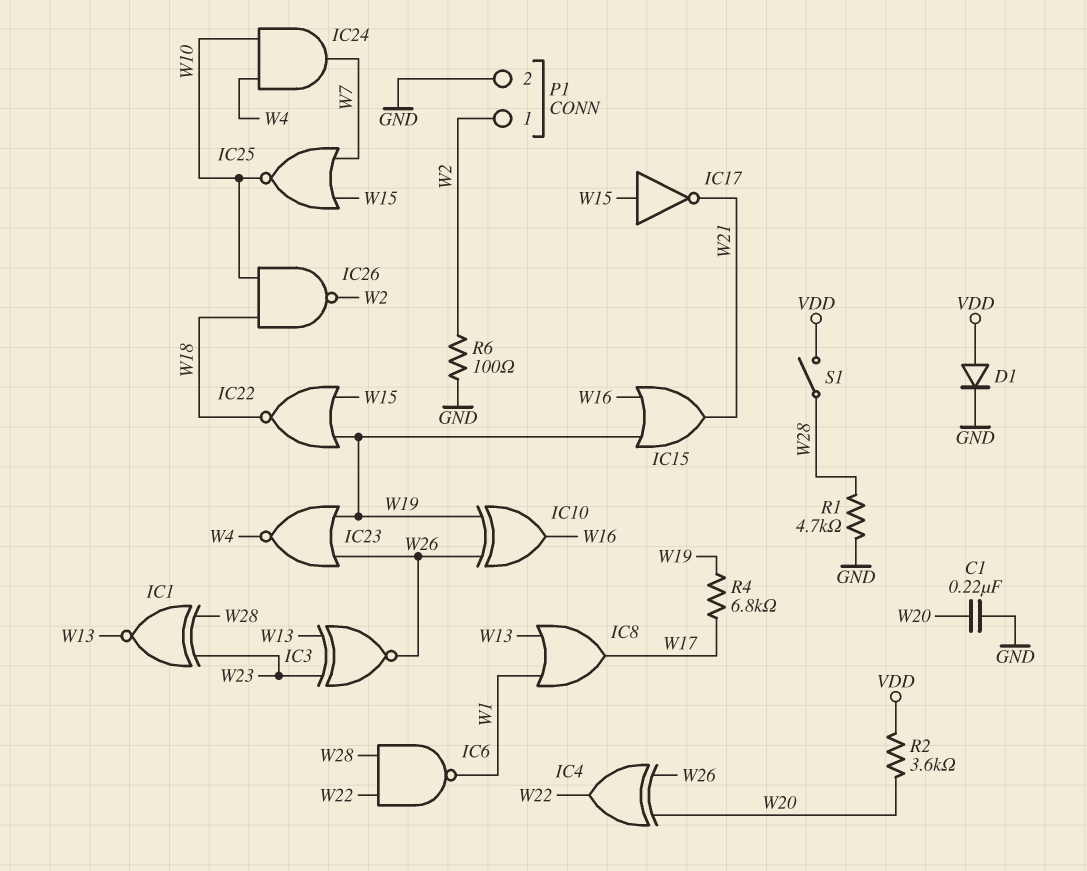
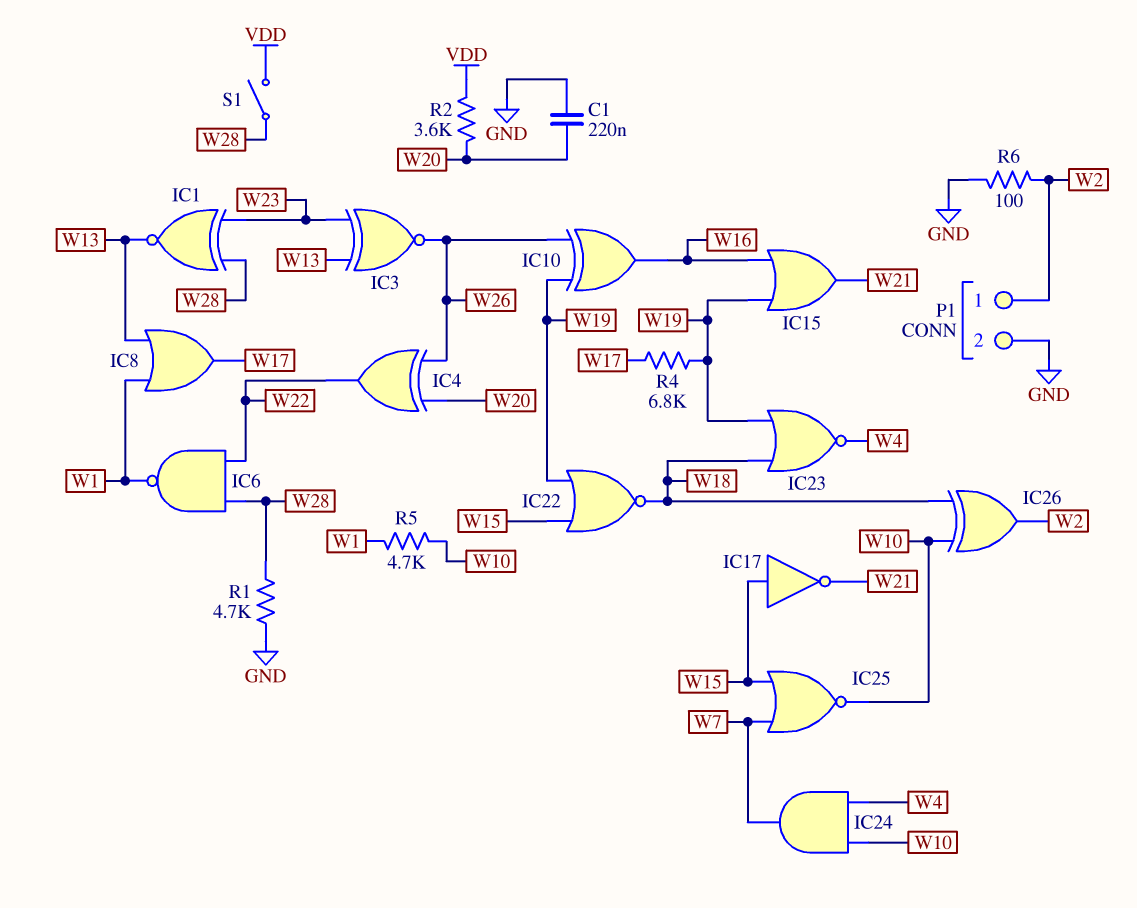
D1: diode (A VDD, K GND) -> none
IC23: NOR (in W19, in W26, out W4) -> NOR (in W18, in W19, out W4)
IC26: NAND (in W10, in W18, out W2) -> XOR (in W10, in W18, out W2)
R5: none -> 4.7k (W1, W10)

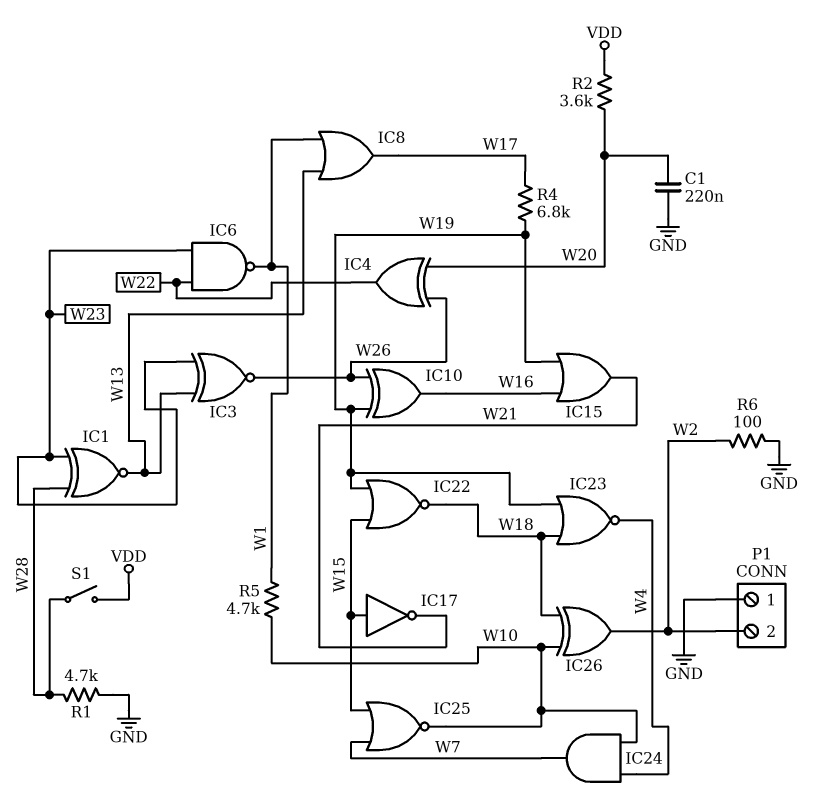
IC6: NAND (in W22, in W28, out W1) -> NAND (in W22, in W23, out W1)
P1 pin 1: W2 -> GND
P1 pin 2: GND -> W2

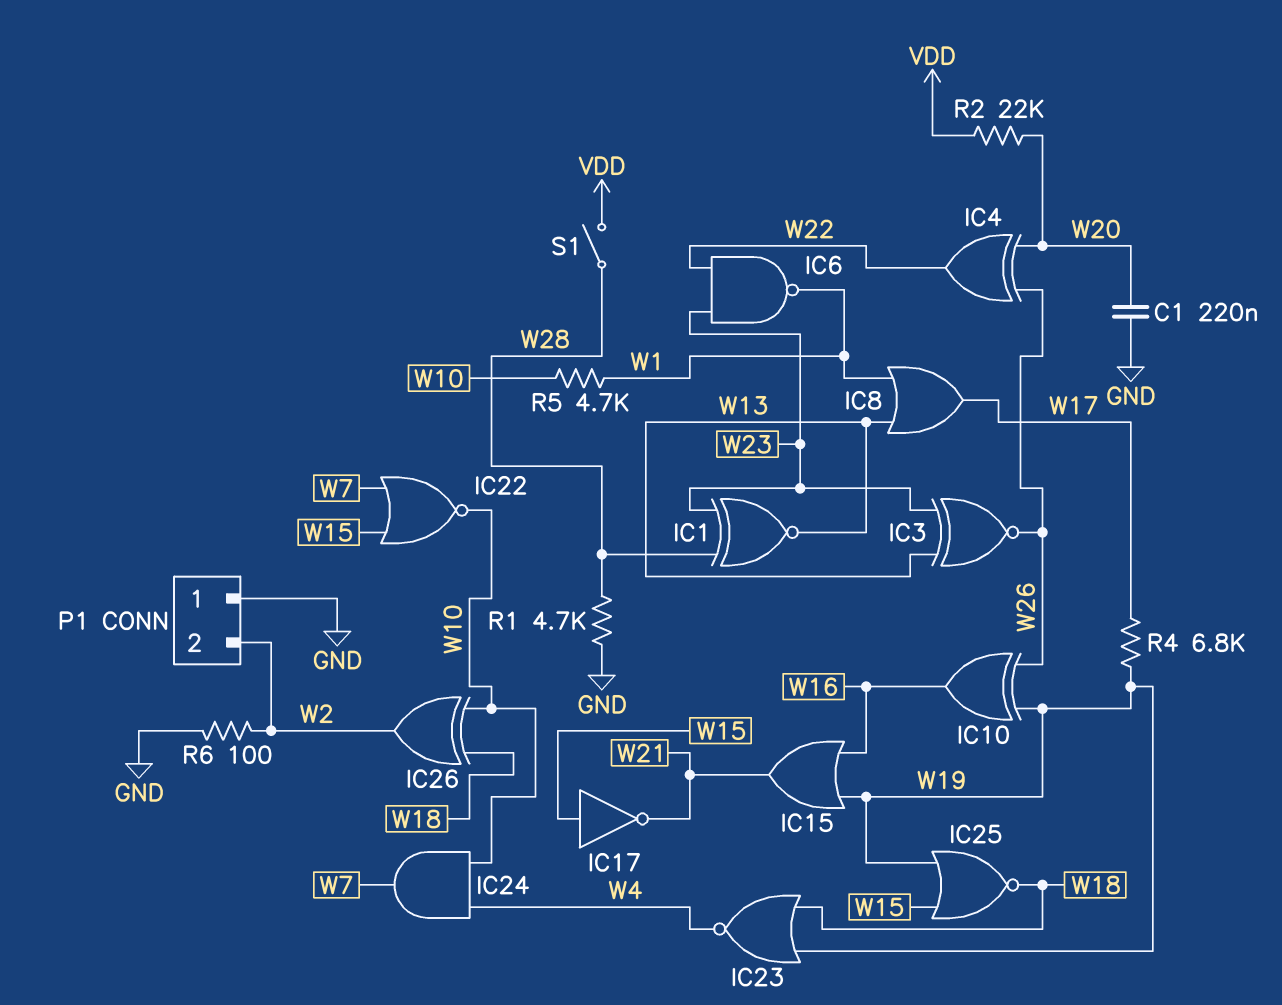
IC22: NOR (in W15, in W19, out W18) -> NOR (in W7, in W15, out W10)
IC25: NOR (in W7, in W15, out W10) -> NOR (in W15, in W19, out W18)
R2: 3.6k (VDD, W20) -> 22k (VDD, W20)

